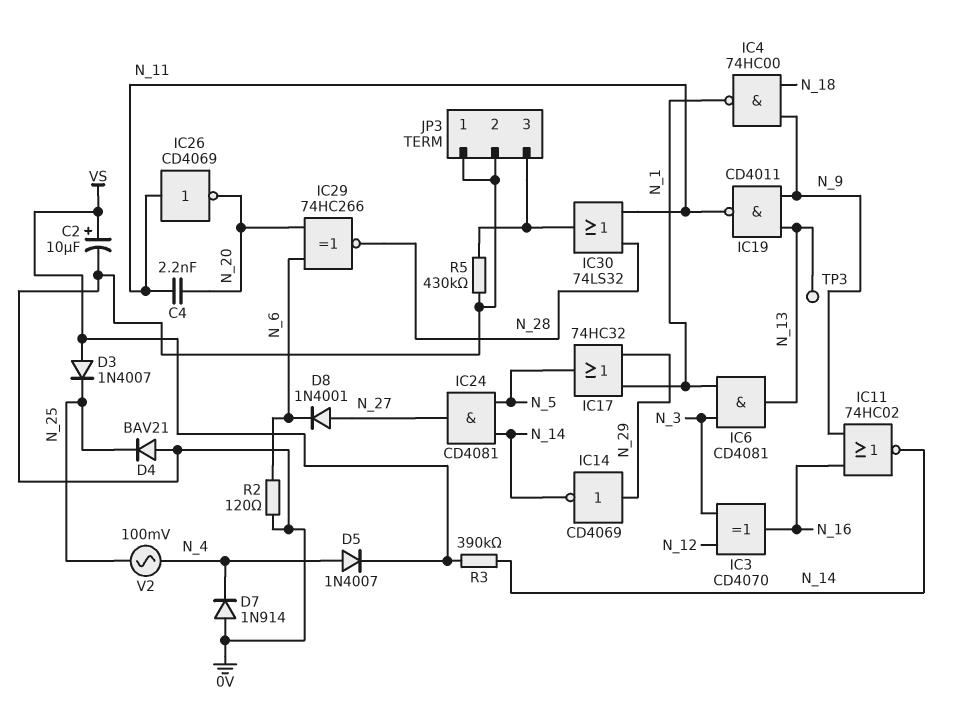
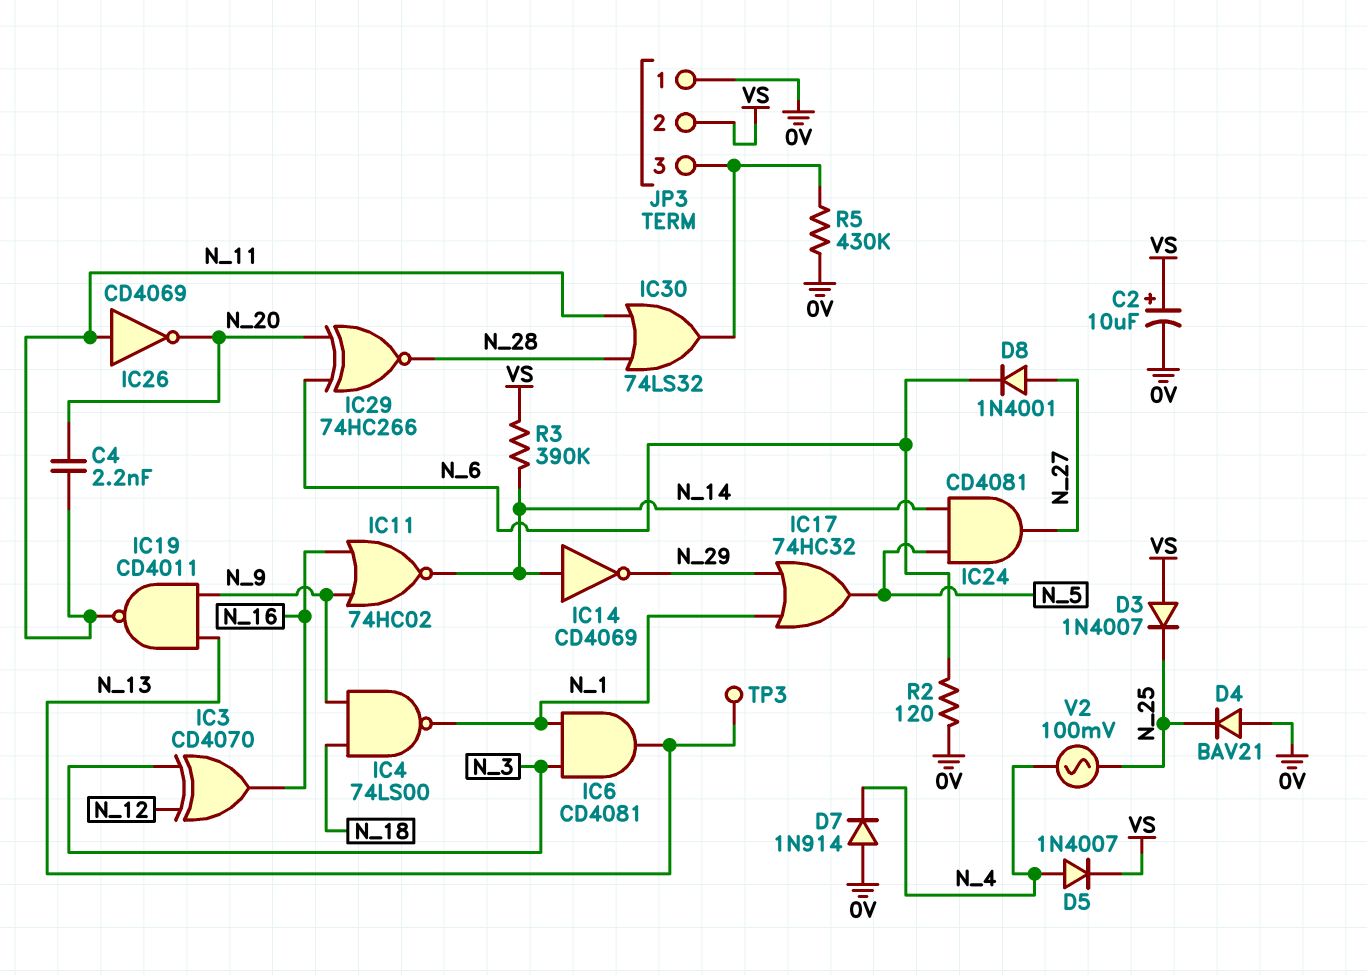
IC4: NAND 74HC00 (in N_9, in N_18, out N_1) -> NAND 74LS00 (in N_9, in N_18, out N_1)
IC14: NOT CD4069 (in N_29, out N_14) -> NOT CD4069 (in N_14, out N_29)
JP3 pin 2: 0V -> VS

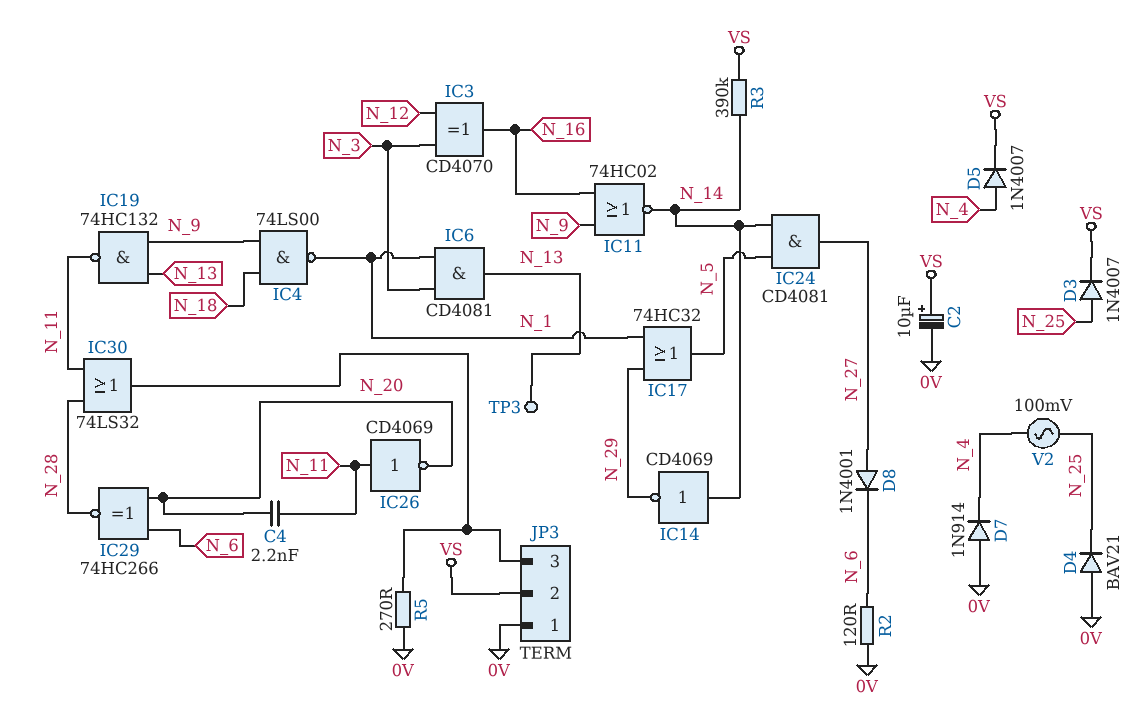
D3: diode 1N4007 (A VS, K N_25) -> diode 1N4007 (A N_25, K VS)
IC19: NAND CD4011 (in N_9, in N_13, out N_11) -> NAND 74HC132 (in N_9, in N_13, out N_11)
R5: 430k (0V, JP3/3) -> 270 (0V, JP3/3)

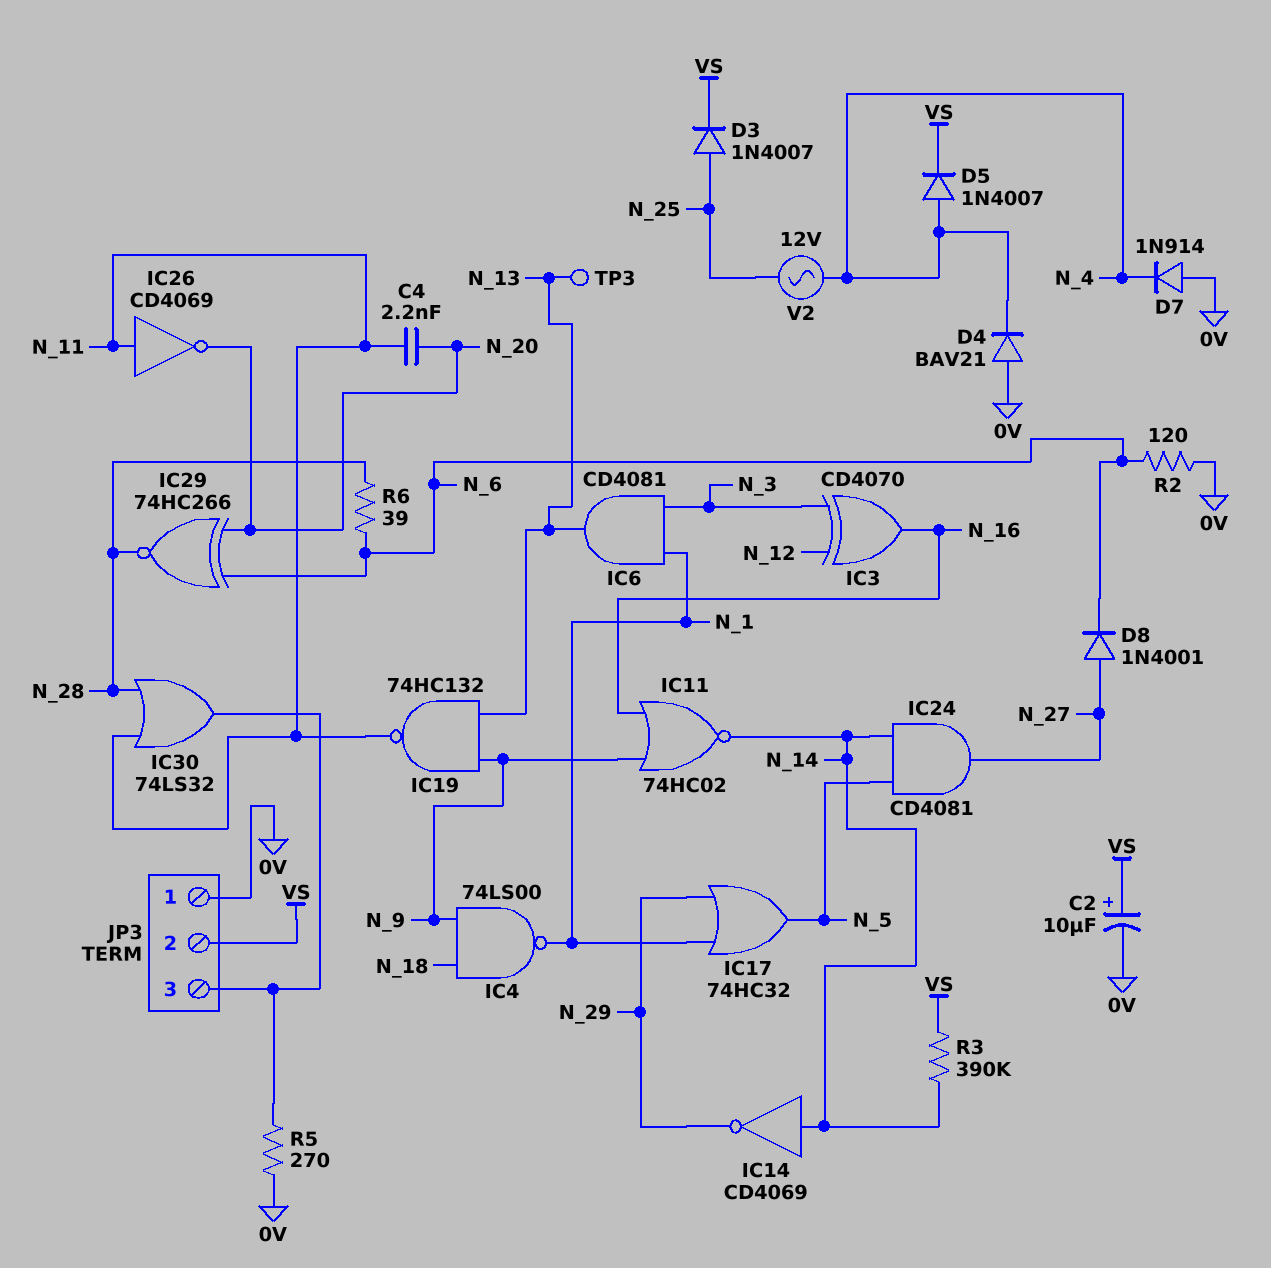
D4: diode BAV21 (A 0V, K N_25) -> diode BAV21 (A 0V, K N_4)
R6: none -> 39 (N_6, N_28)
V2: AC 100mV (N_4, N_25) -> AC 12V (N_4, N_25)

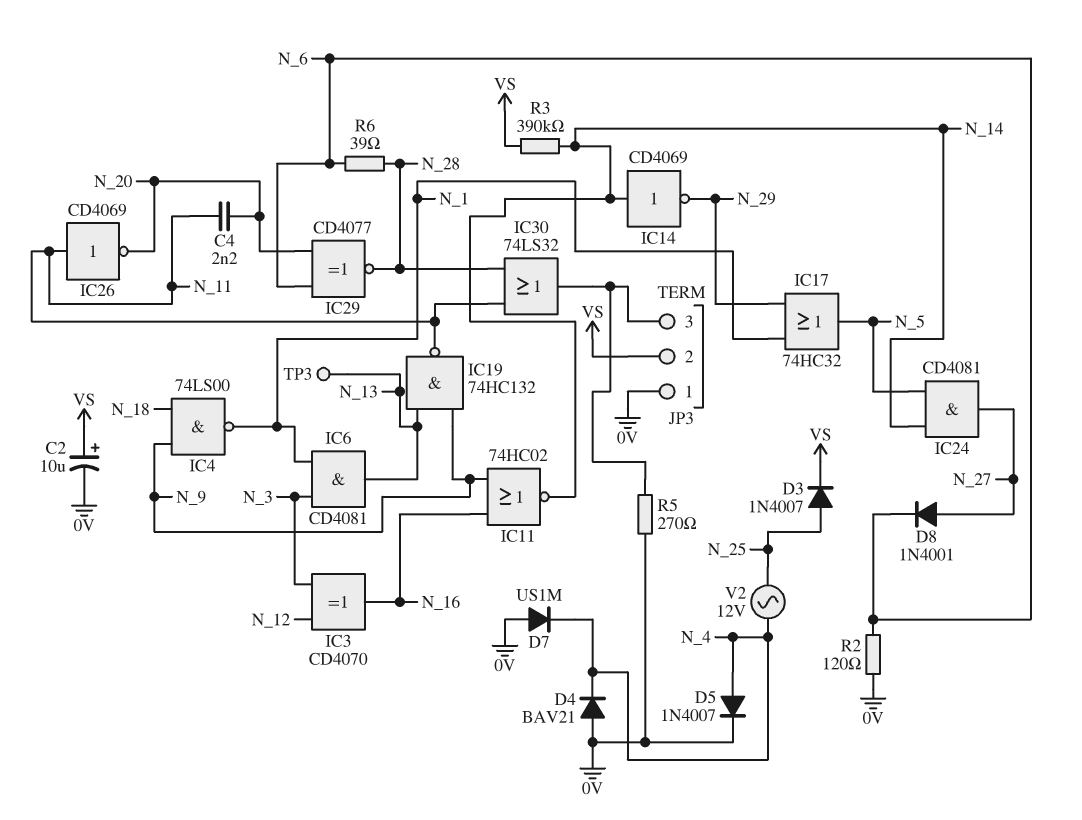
D5: diode 1N4007 (A N_4, K VS) -> diode 1N4007 (A N_4, K 0V)
D7: diode 1N914 (A 0V, K N_4) -> diode US1M (A 0V, K N_4)
IC29: XNOR 74HC266 (in N_6, in N_20, out N_28) -> XNOR CD4077 (in N_6, in N_20, out N_28)

